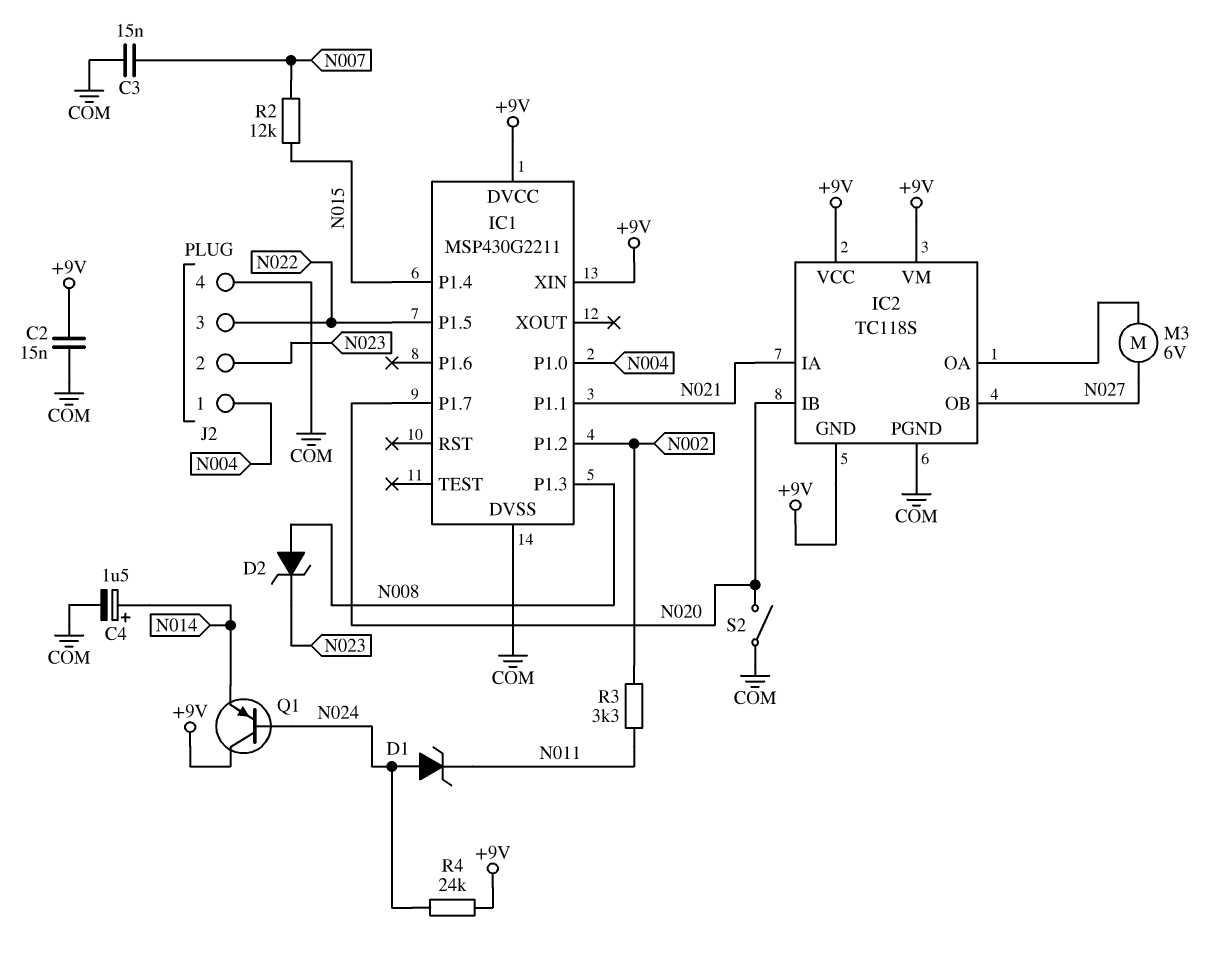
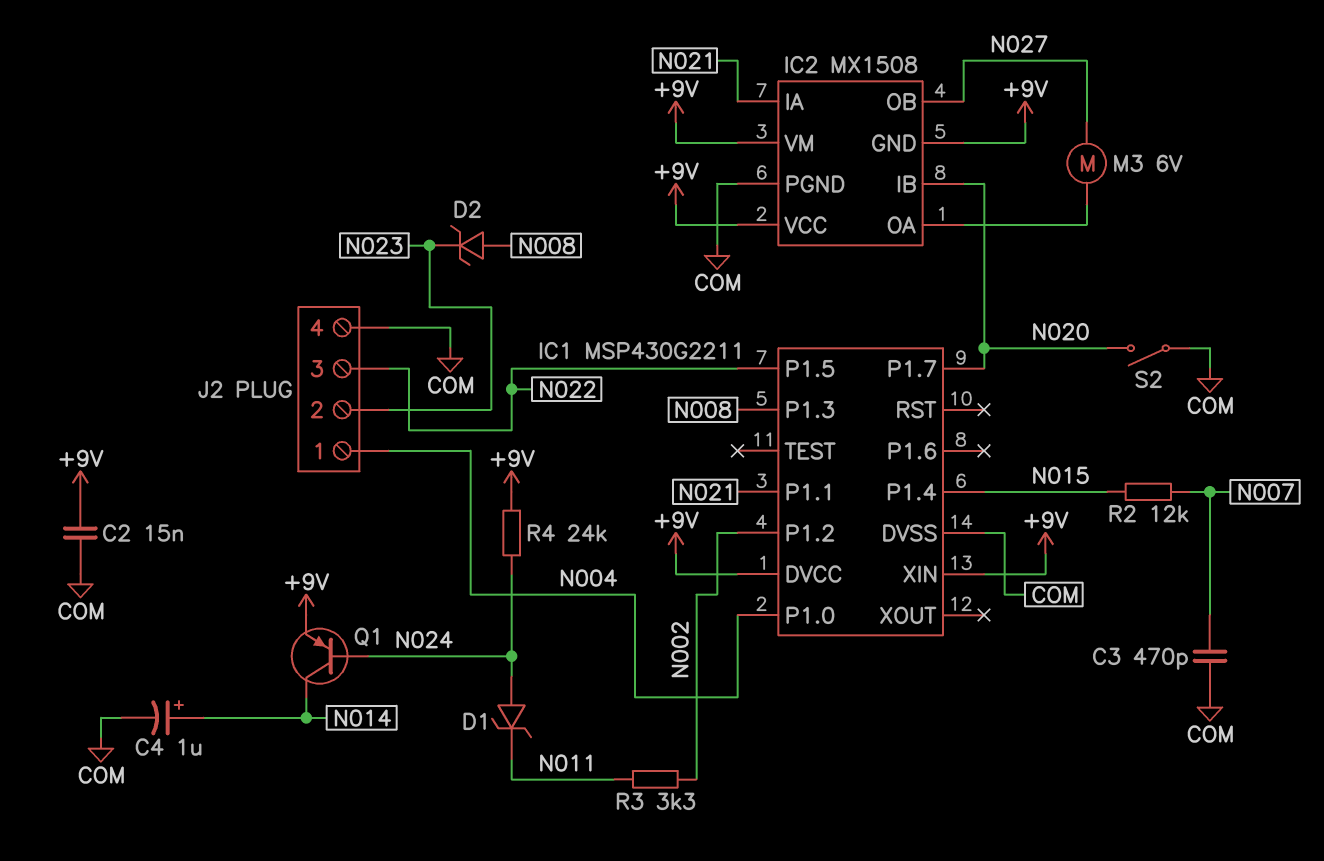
C3: 15nF (COM, N007) -> 470pF (COM, N007)
C4: 1.5uF (plus N014, minus COM) -> 1uF (plus N014, minus COM)
IC2: TC118S -> MX1508
Q1: PNP (B N024, C +9V, E N014) -> PNP (B N024, C N014, E +9V)

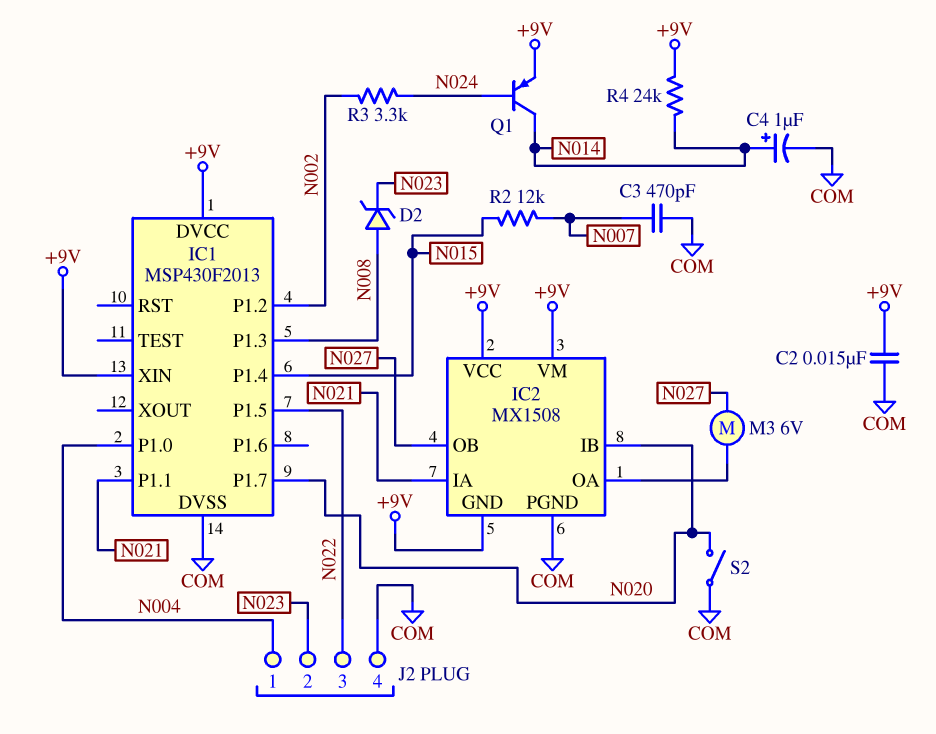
D1: zener (A N024, K N011) -> none
IC1: MSP430G2211 -> MSP430F2013
R3: 3.3k (N002, N011) -> 3.3k (N002, N024)
R4: 24k (+9V, N024) -> 24k (+9V, N014)

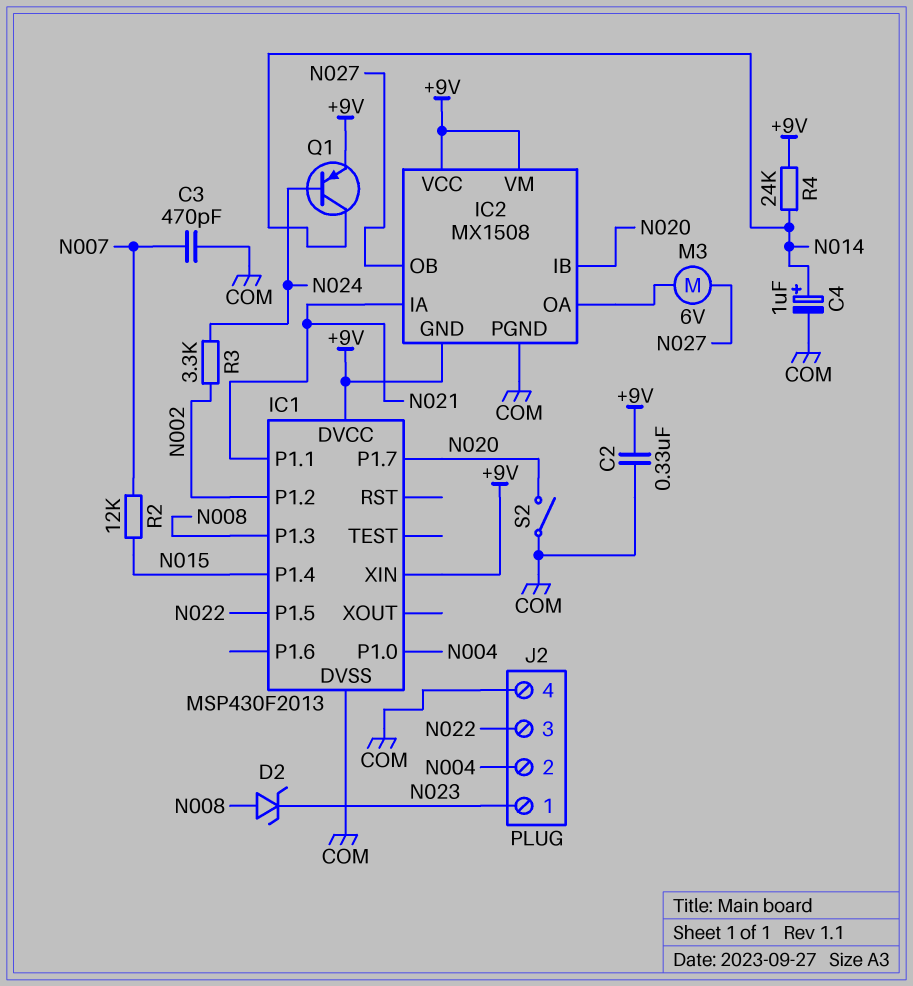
C2: 15nF (+9V, COM) -> 330nF (+9V, COM)
J2 pin 1: N004 -> N023
J2 pin 2: N023 -> N004

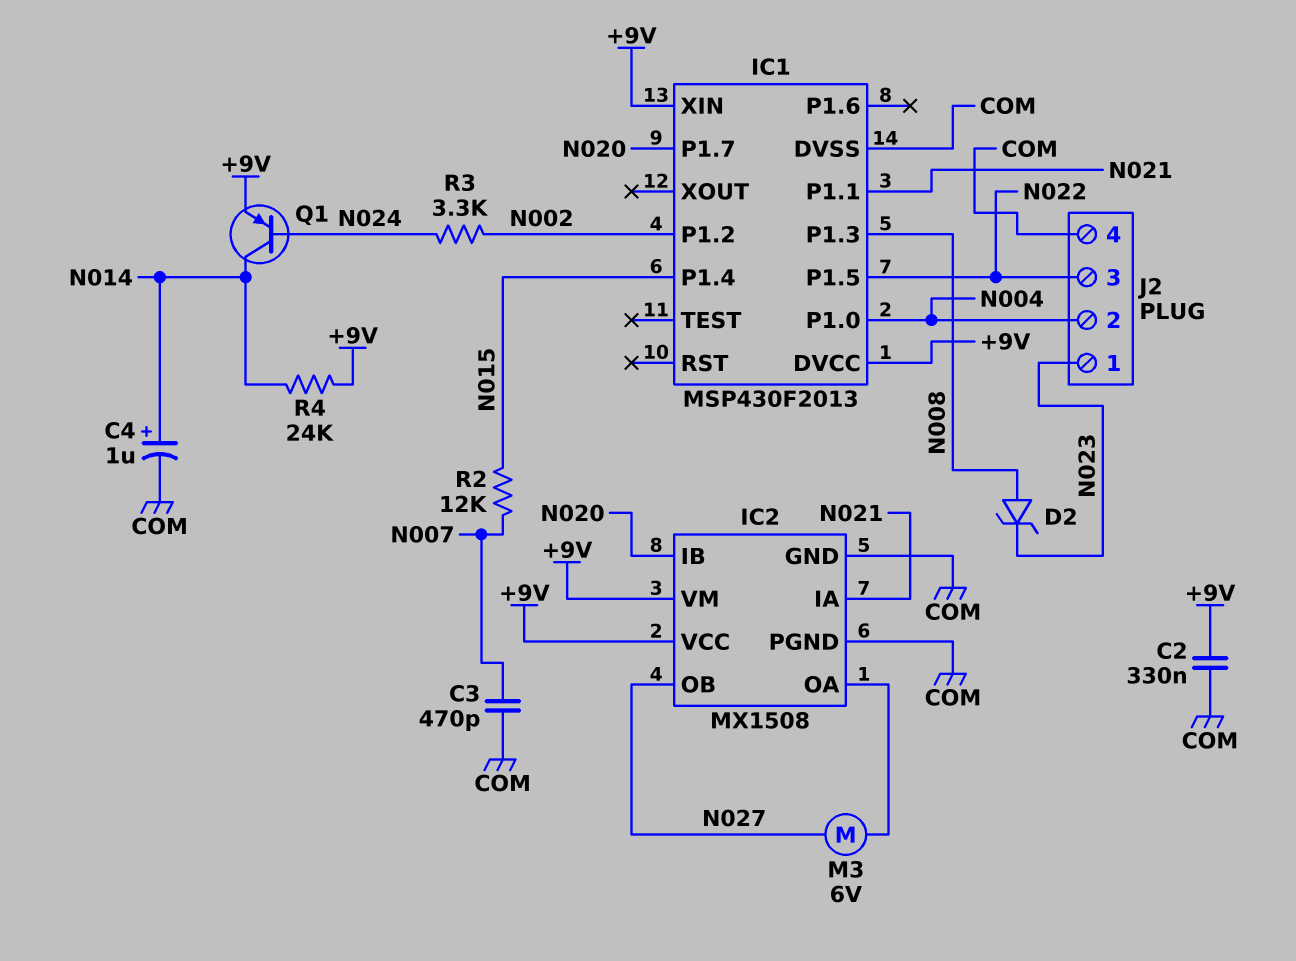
IC2 pin GND: +9V -> COM
S2: switch (COM, N020) -> none

